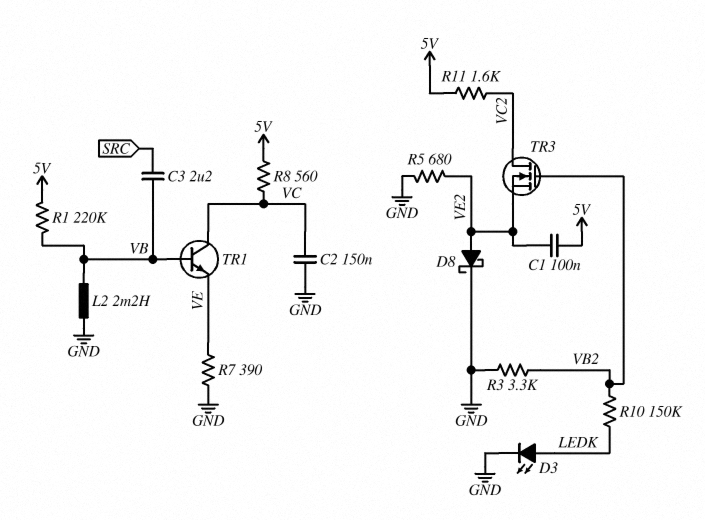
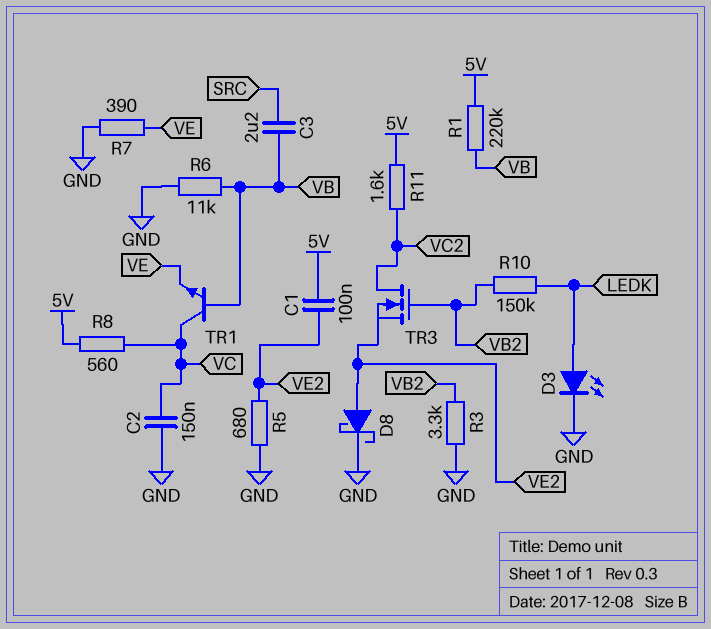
L2: 2.2mH (GND, VB) -> none
R6: none -> 11k (GND, VB)

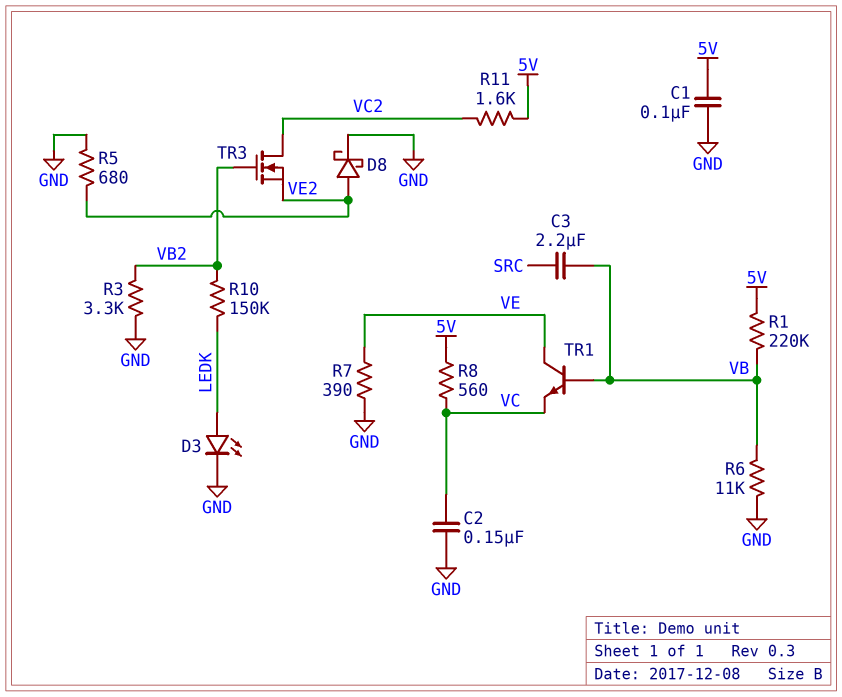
C1: 100nF (5V, VE2) -> 100nF (5V, GND)
TR1: NPN (B VB, C VC, E VE) -> NPN (B VB, C VE, E VC)

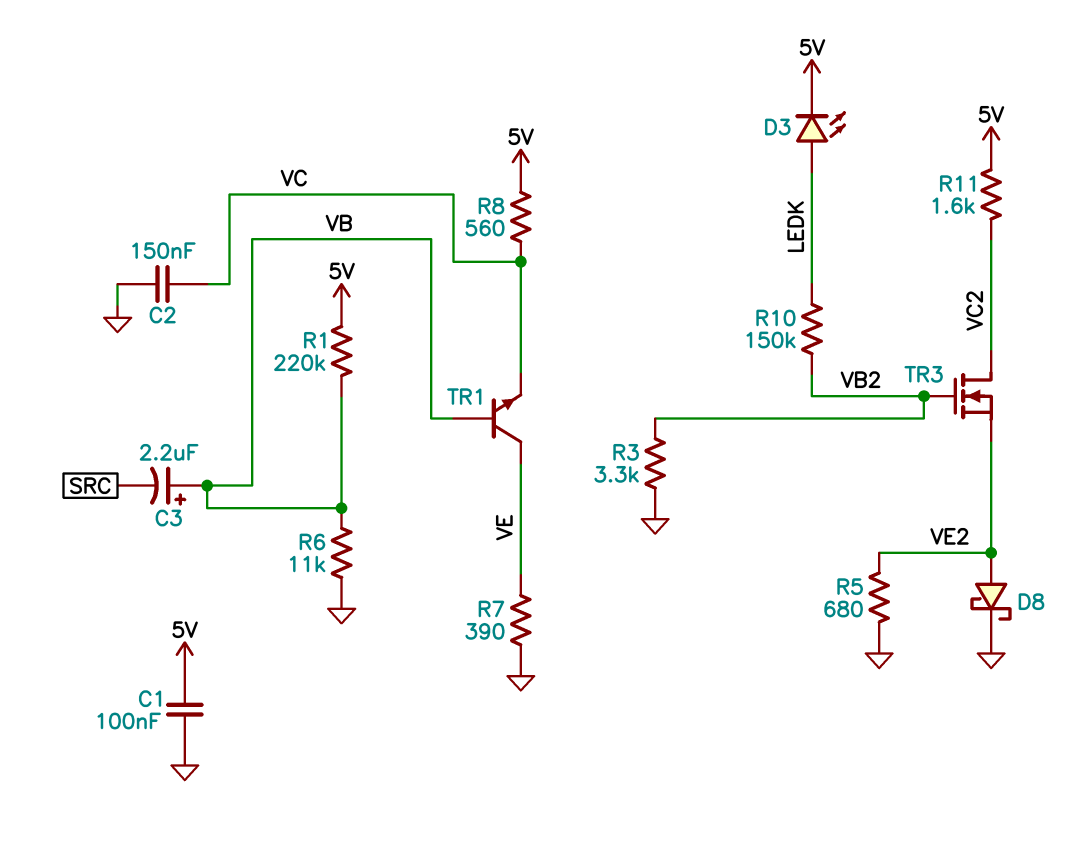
C3: 2.2uF (SRC, VB) -> 2.2uF (plus VB, minus SRC)
D3: LED (A LEDK, K GND) -> LED (A LEDK, K 5V)

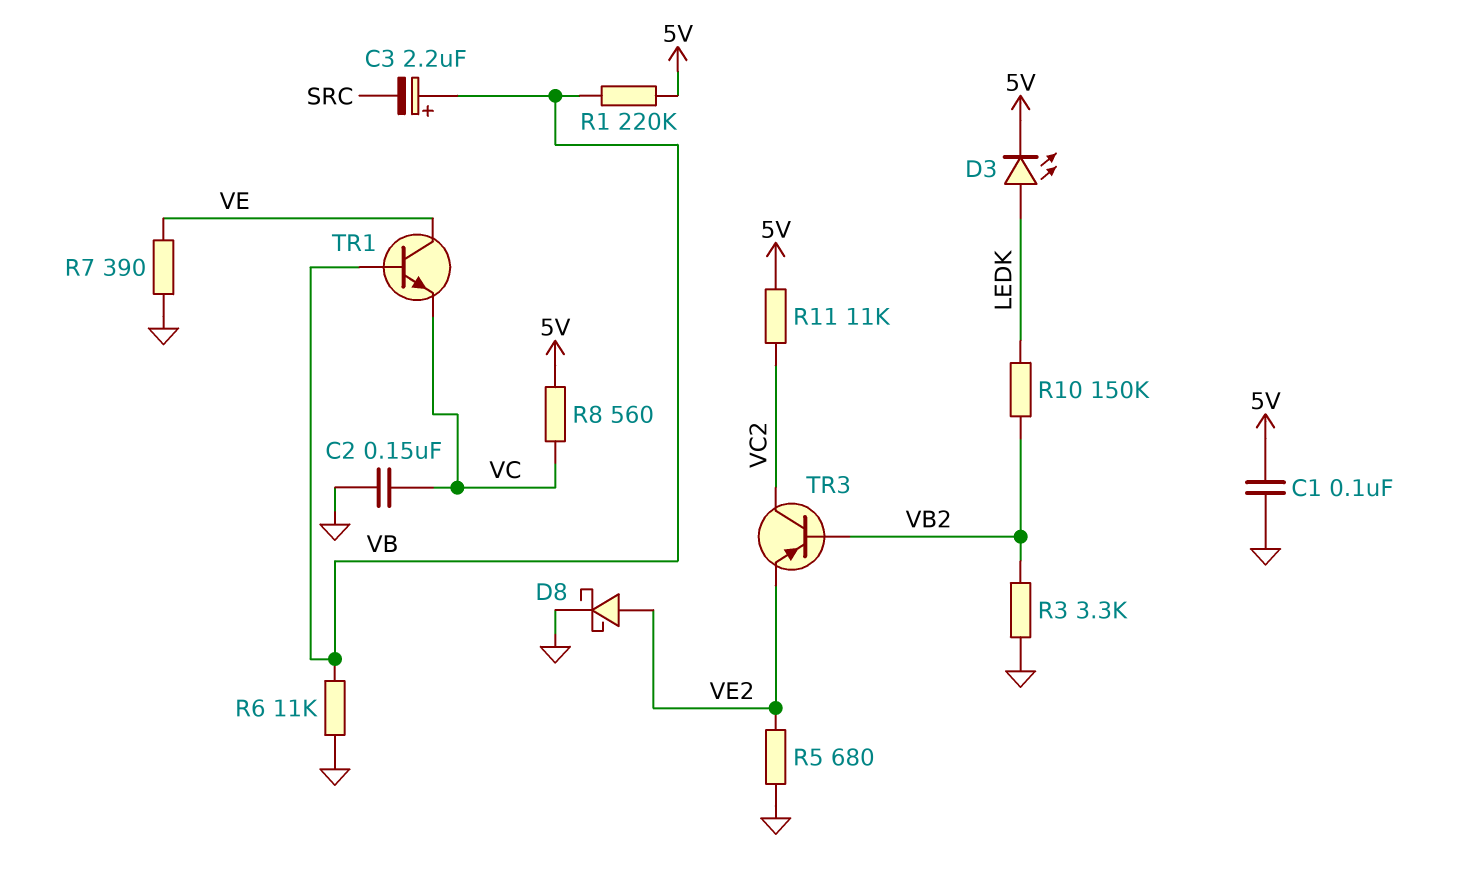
R11: 1.6k (5V, VC2) -> 11k (5V, VC2)
TR3: NMOS (G VB2, D VC2, S VE2) -> PNP (B VB2, C VC2, E VE2)

